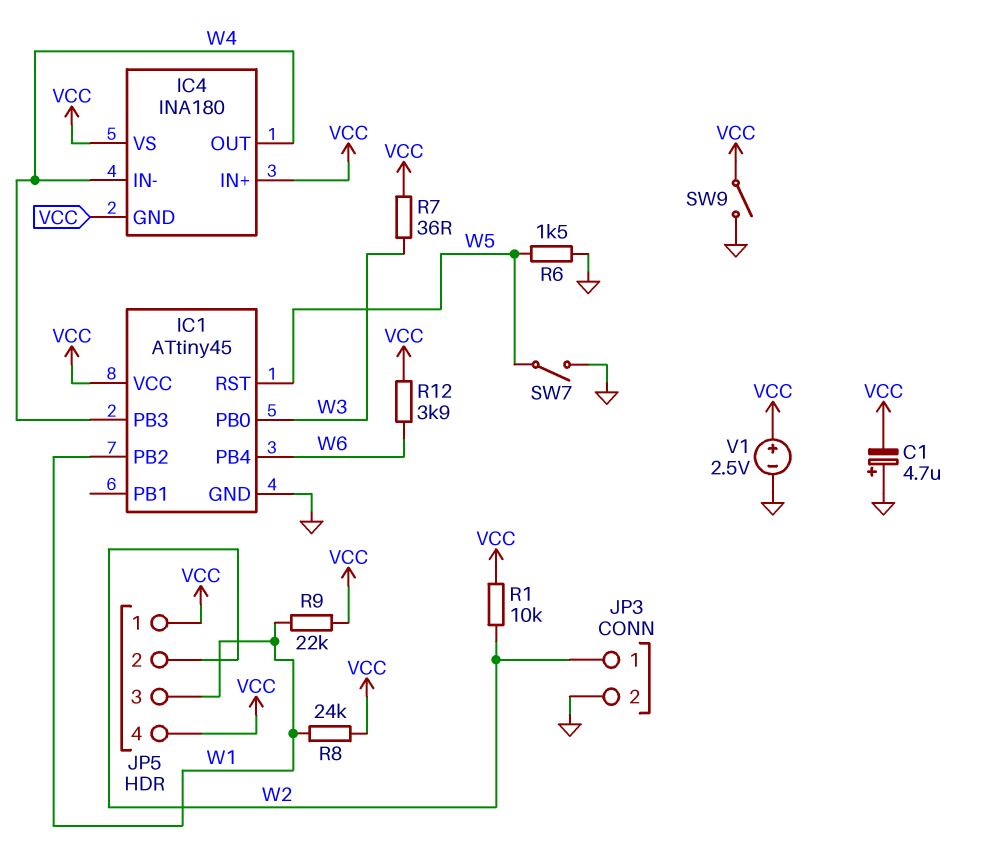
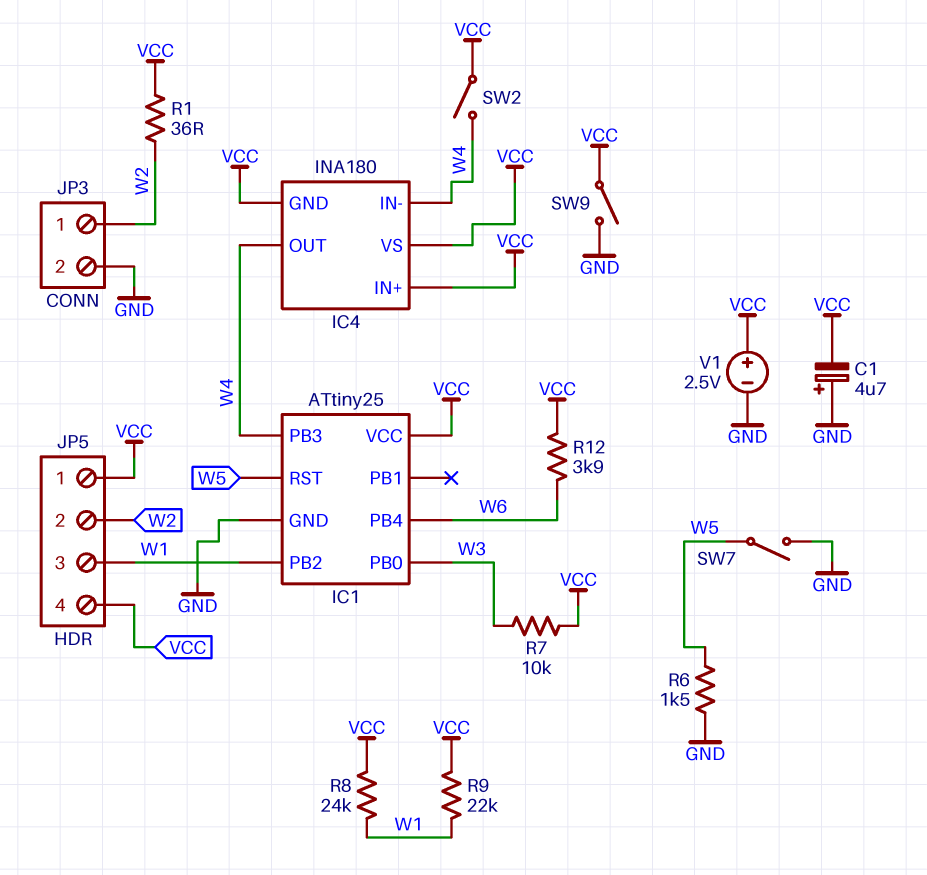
IC1: ATtiny45 -> ATtiny25
R1: 10k (VCC, W2) -> 36 (VCC, W2)
R7: 36 (VCC, W3) -> 10k (VCC, W3)
SW2: none -> switch (VCC, W4)

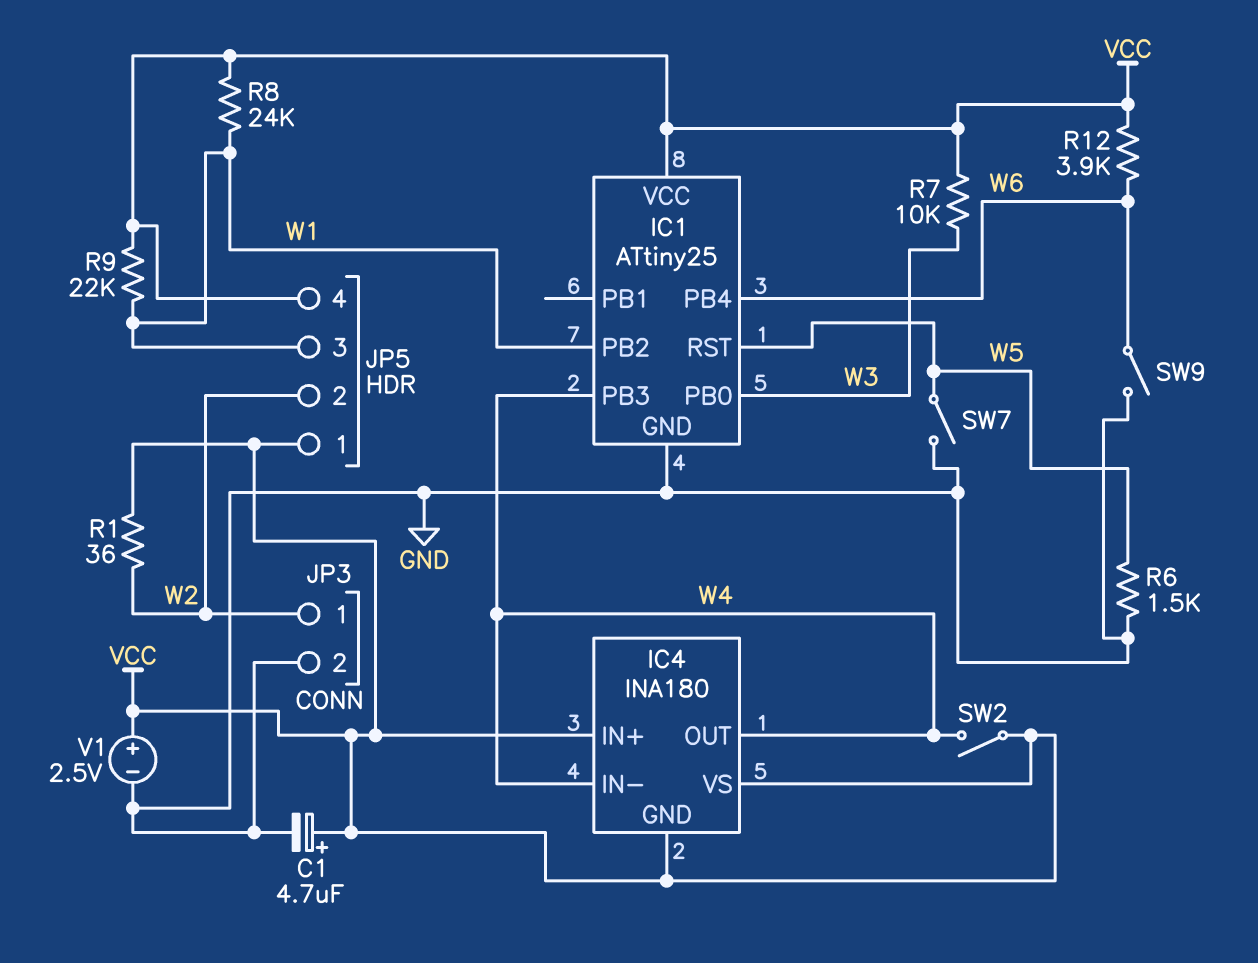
C1: 4.7uF (plus GND, minus VCC) -> 4.7uF (plus VCC, minus GND)
SW9: switch (GND, VCC) -> switch (GND, W6)

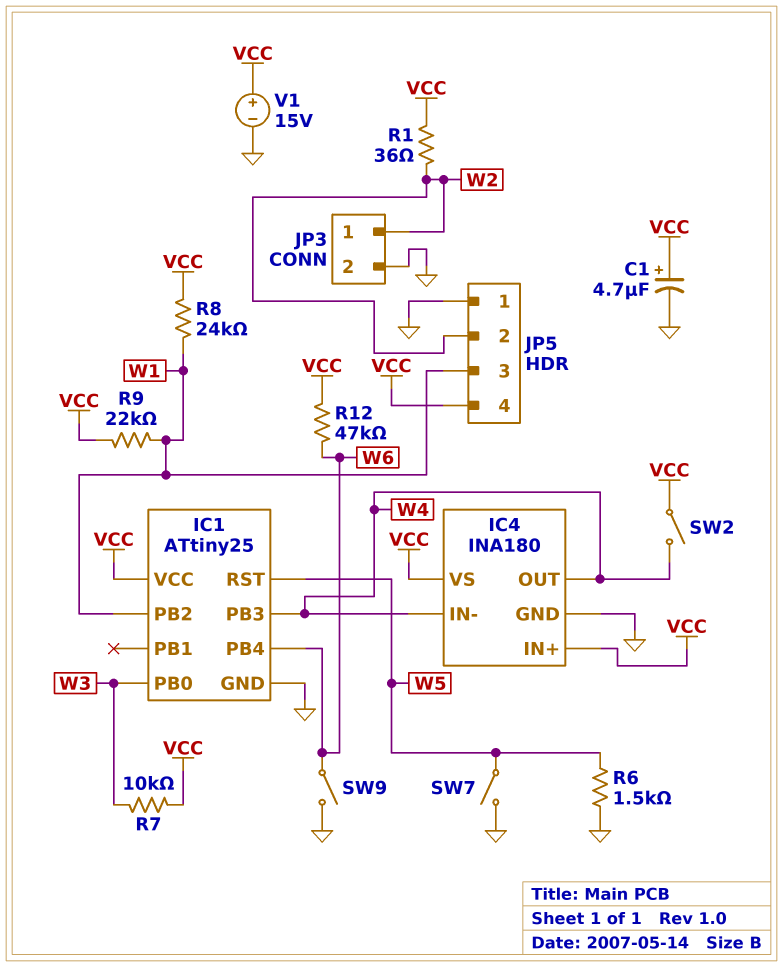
IC4 pin GND: VCC -> GND
JP5 pin 1: VCC -> GND
R12: 3.9k (VCC, W6) -> 47k (VCC, W6)
V1: 2.5V (plus VCC, minus GND) -> 15V (plus VCC, minus GND)

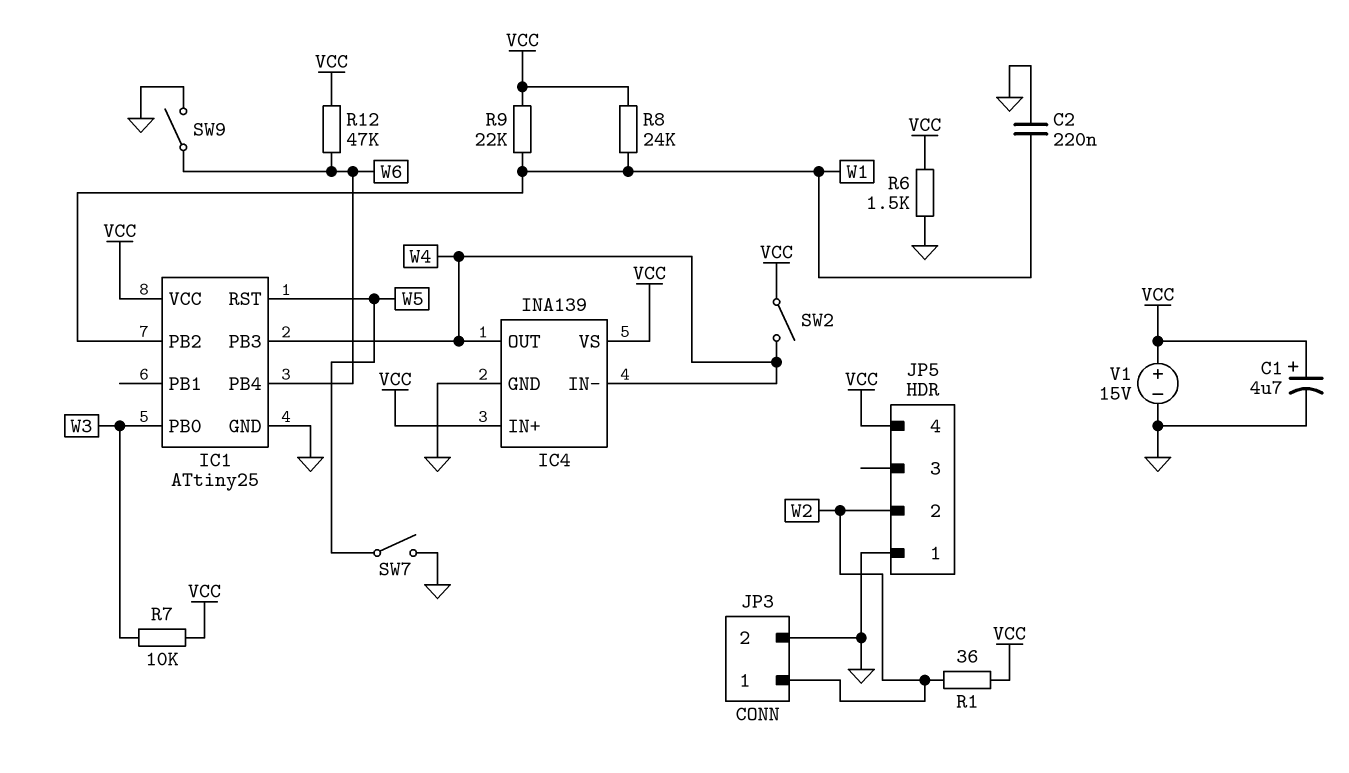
C2: none -> 220nF (GND, W1)
IC4: INA180 -> INA139
JP5 pin 3: W1 -> none
R6: 1.5k (GND, W5) -> 1.5k (GND, VCC)

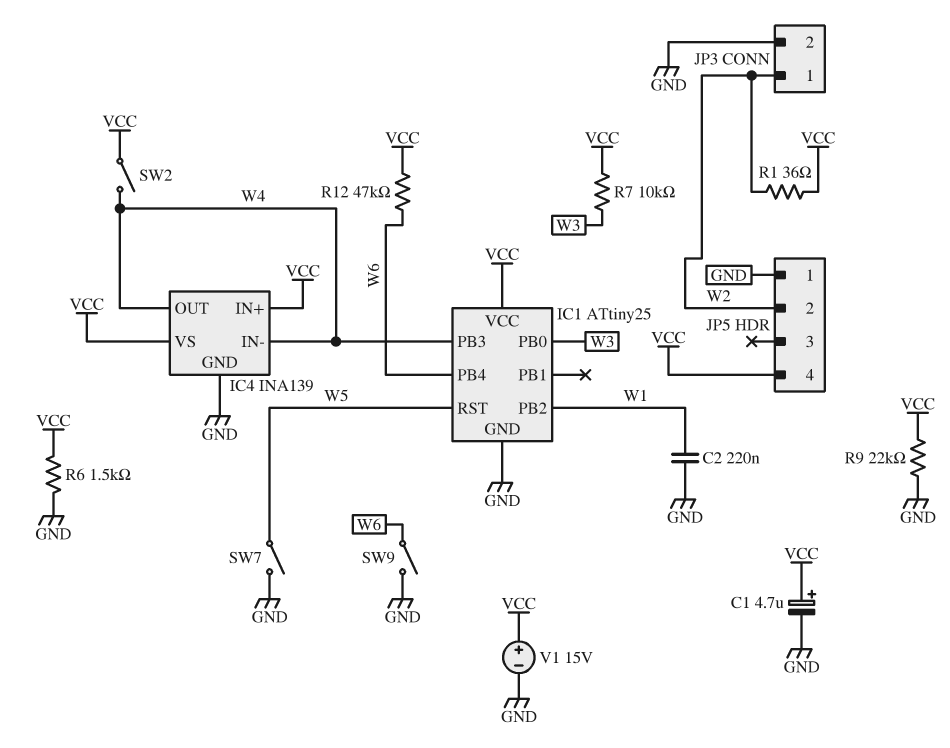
R8: 24k (VCC, W1) -> none
R9: 22k (VCC, W1) -> 22k (GND, VCC)

